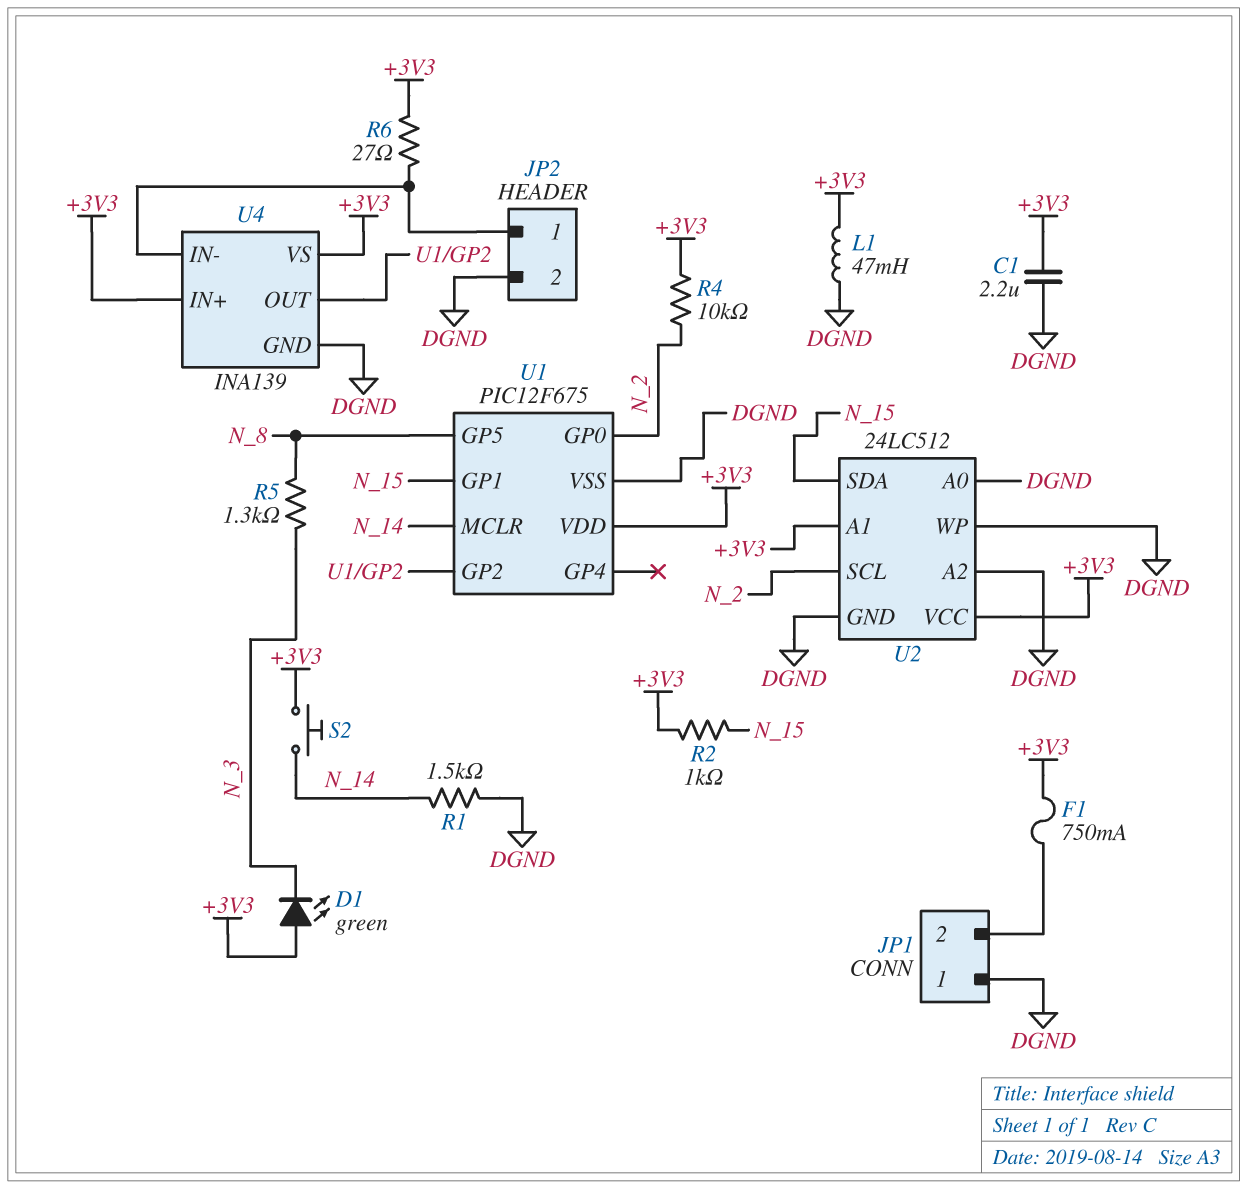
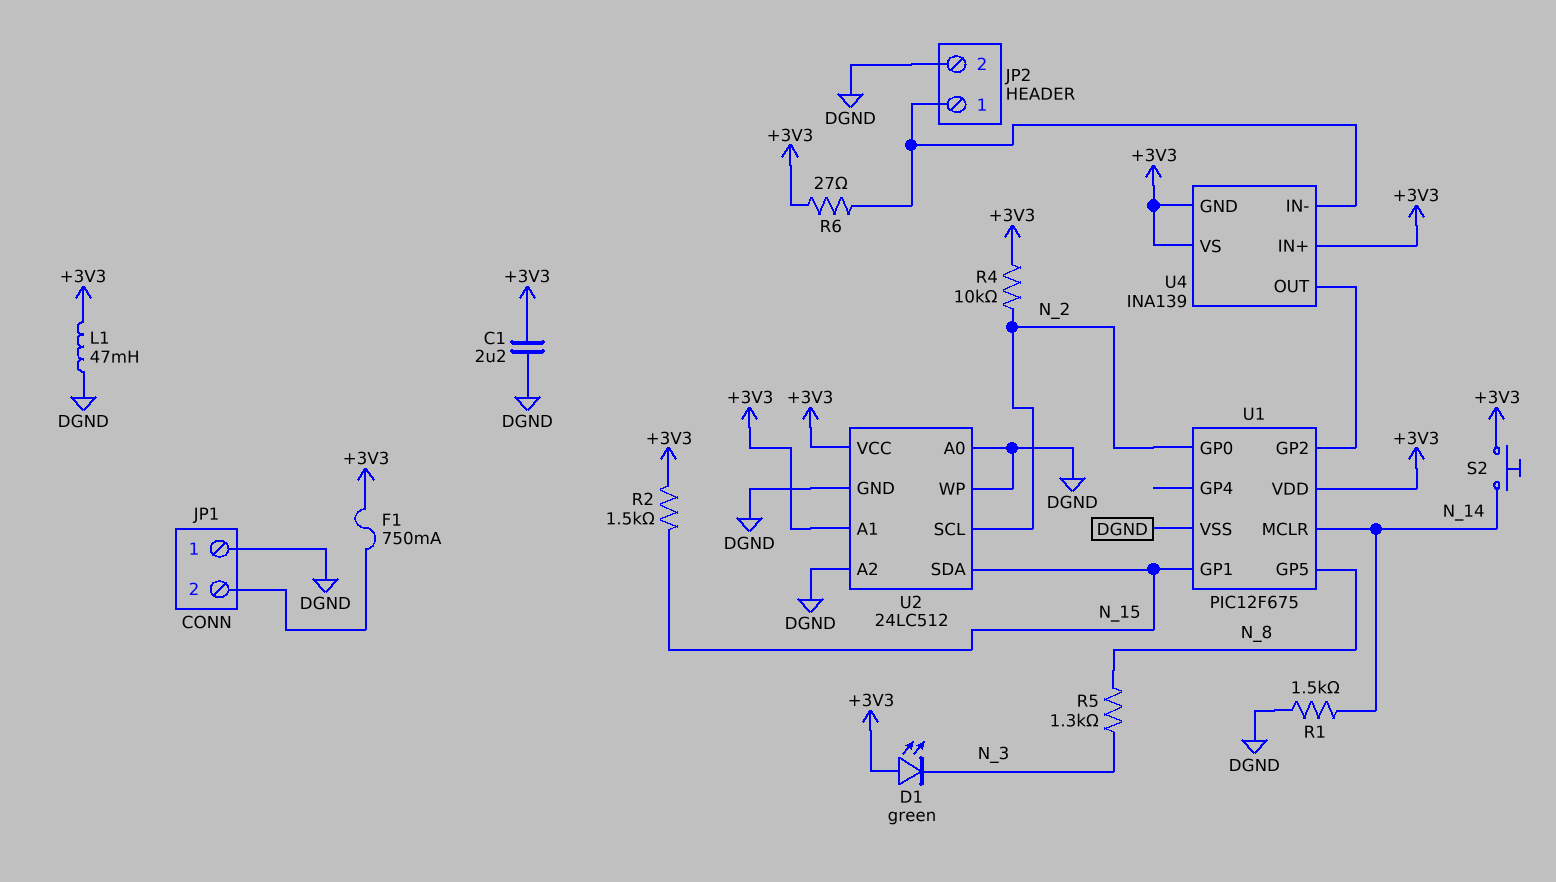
R2: 1k (+3V3, N_15) -> 1.5k (+3V3, N_15)
U4 pin GND: DGND -> +3V3

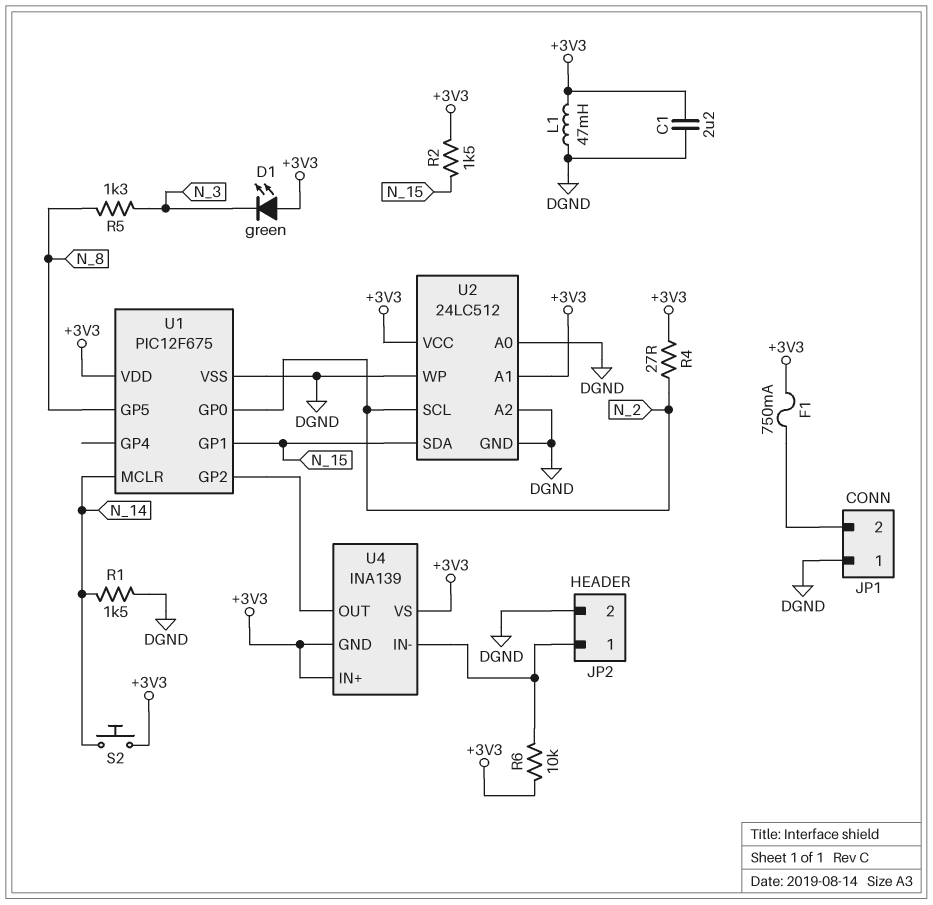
R4: 10k (+3V3, N_2) -> 27 (+3V3, N_2)
R6: 27 (+3V3, JP2/1) -> 10k (+3V3, JP2/1)

